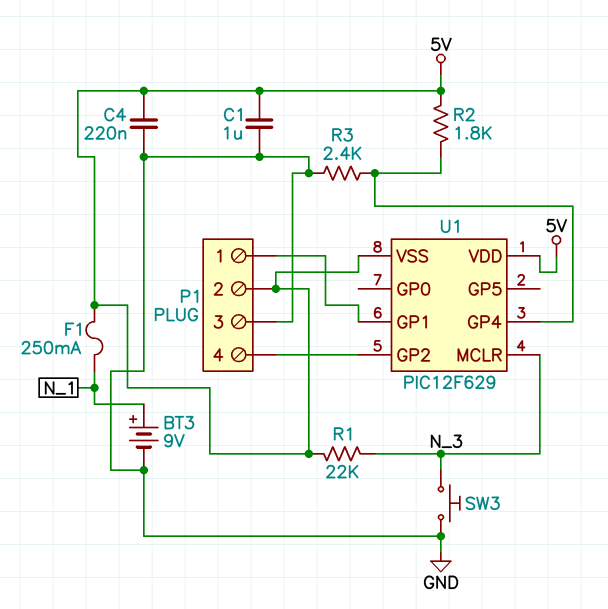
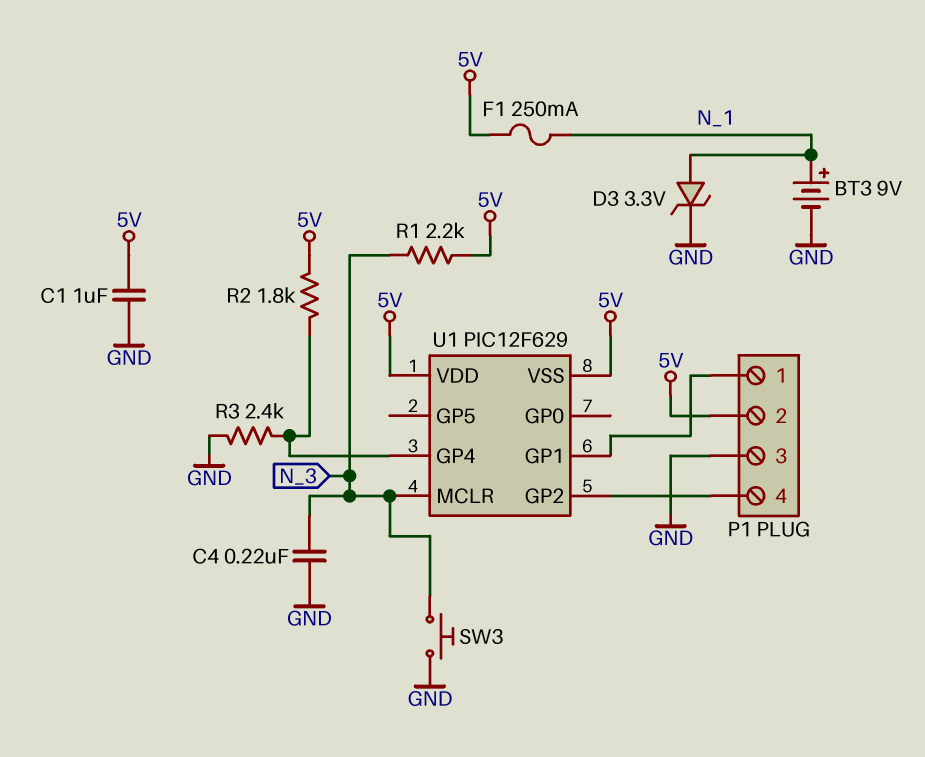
C4: 220nF (5V, GND) -> 220nF (GND, N_3)
D3: none -> zener 3.3V (A N_1, K GND)
R1: 22k (5V, N_3) -> 2.2k (5V, N_3)

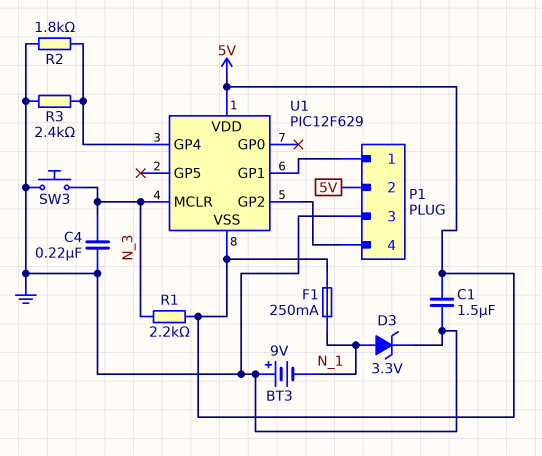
BT3: 9V (plus N_1, minus GND) -> 9V (plus GND, minus N_1)
C1: 1uF (5V, GND) -> 1.5uF (5V, GND)
R2: 1.8k (5V, U1/GP4) -> 1.8k (GND, U1/GP4)

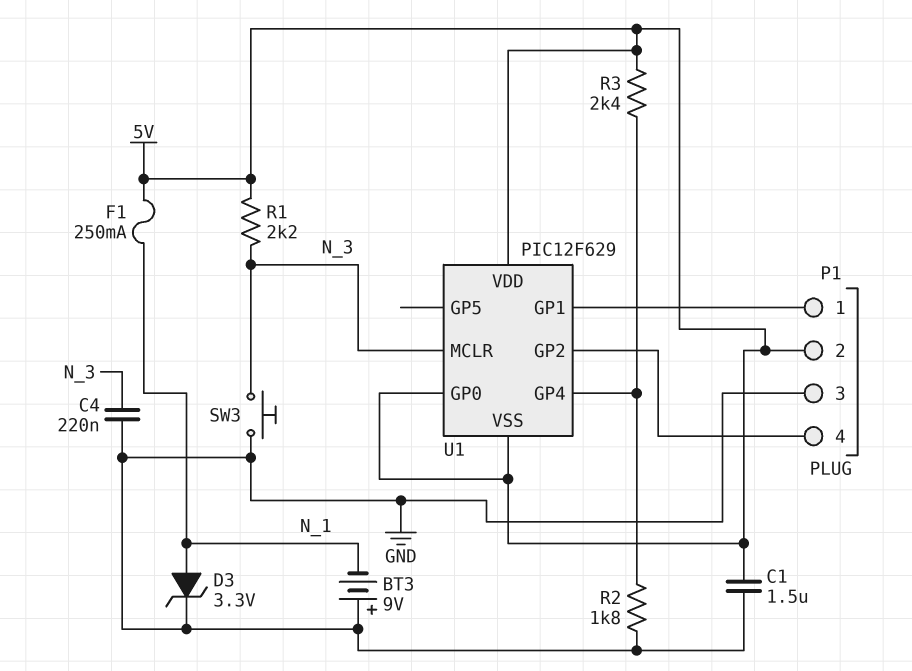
R3: 2.4k (GND, U1/GP4) -> 2.4k (5V, U1/GP4)
U1 pin GP0: none -> 5V

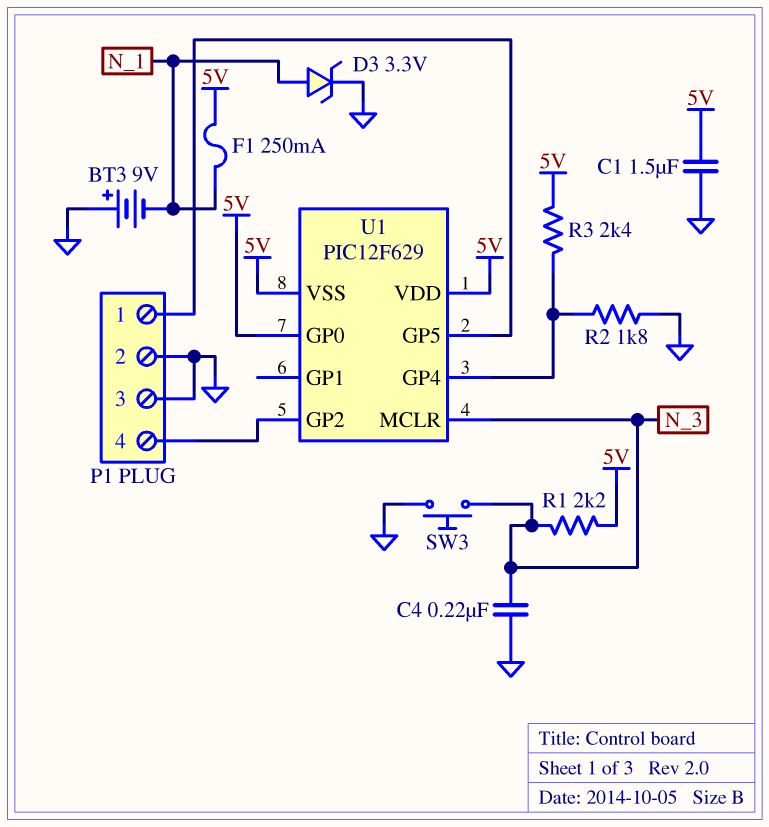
P1 pin 2: 5V -> GND
U1 pin GP1: P1/1 -> none
U1 pin GP5: none -> P1/1

